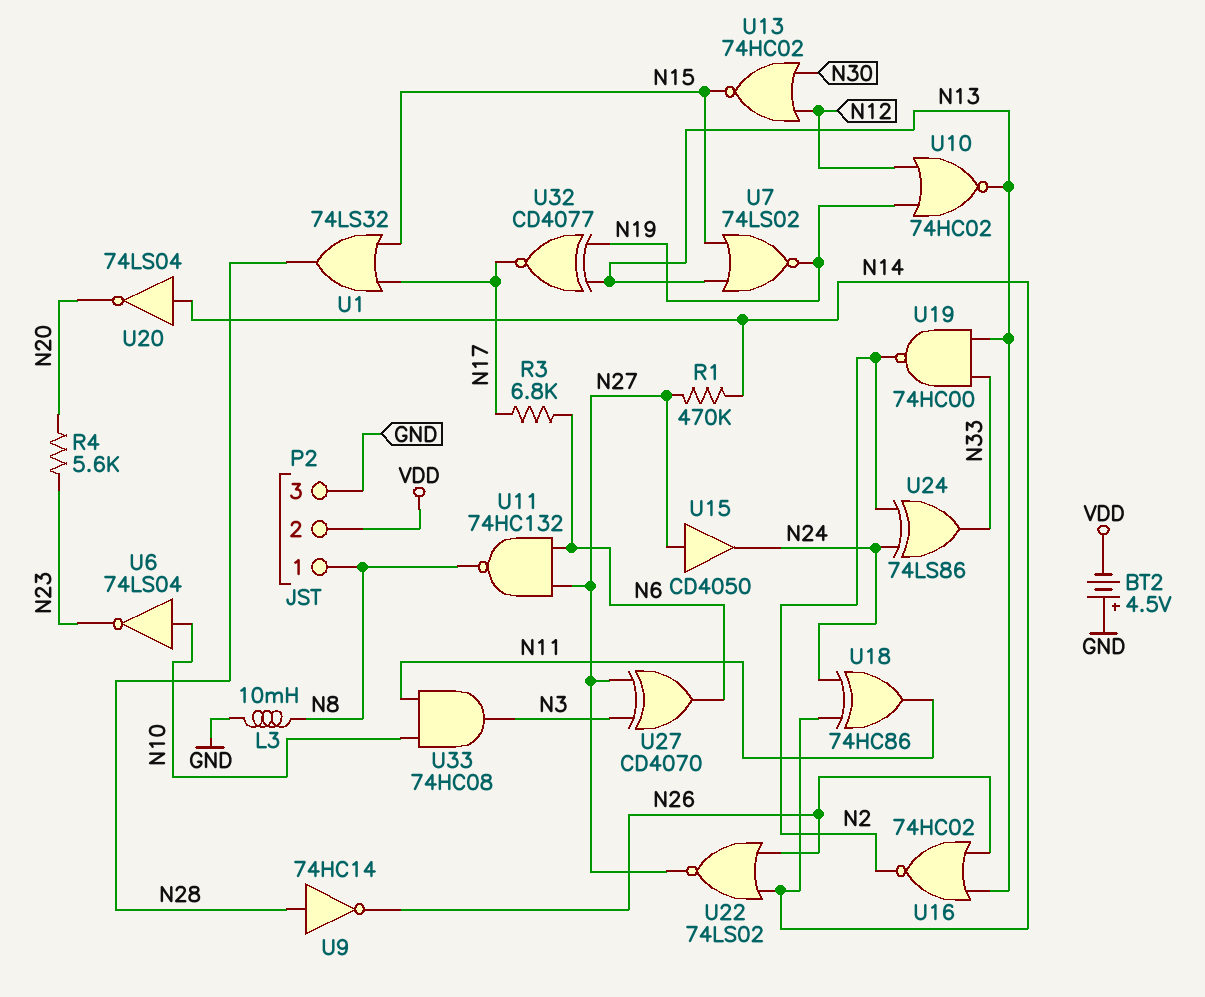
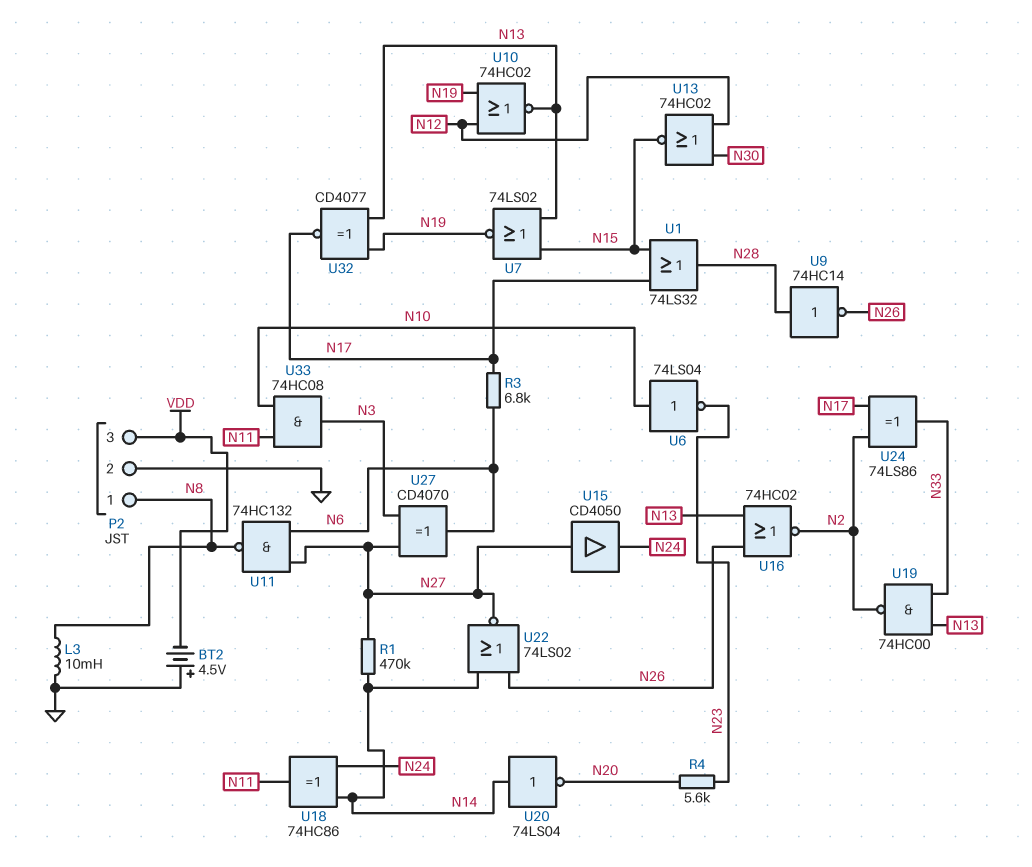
P2 pin 2: VDD -> GND
P2 pin 3: GND -> VDD
U24: XOR 74LS86 (in N2, in N24, out N33) -> XOR 74LS86 (in N2, in N17, out N33)

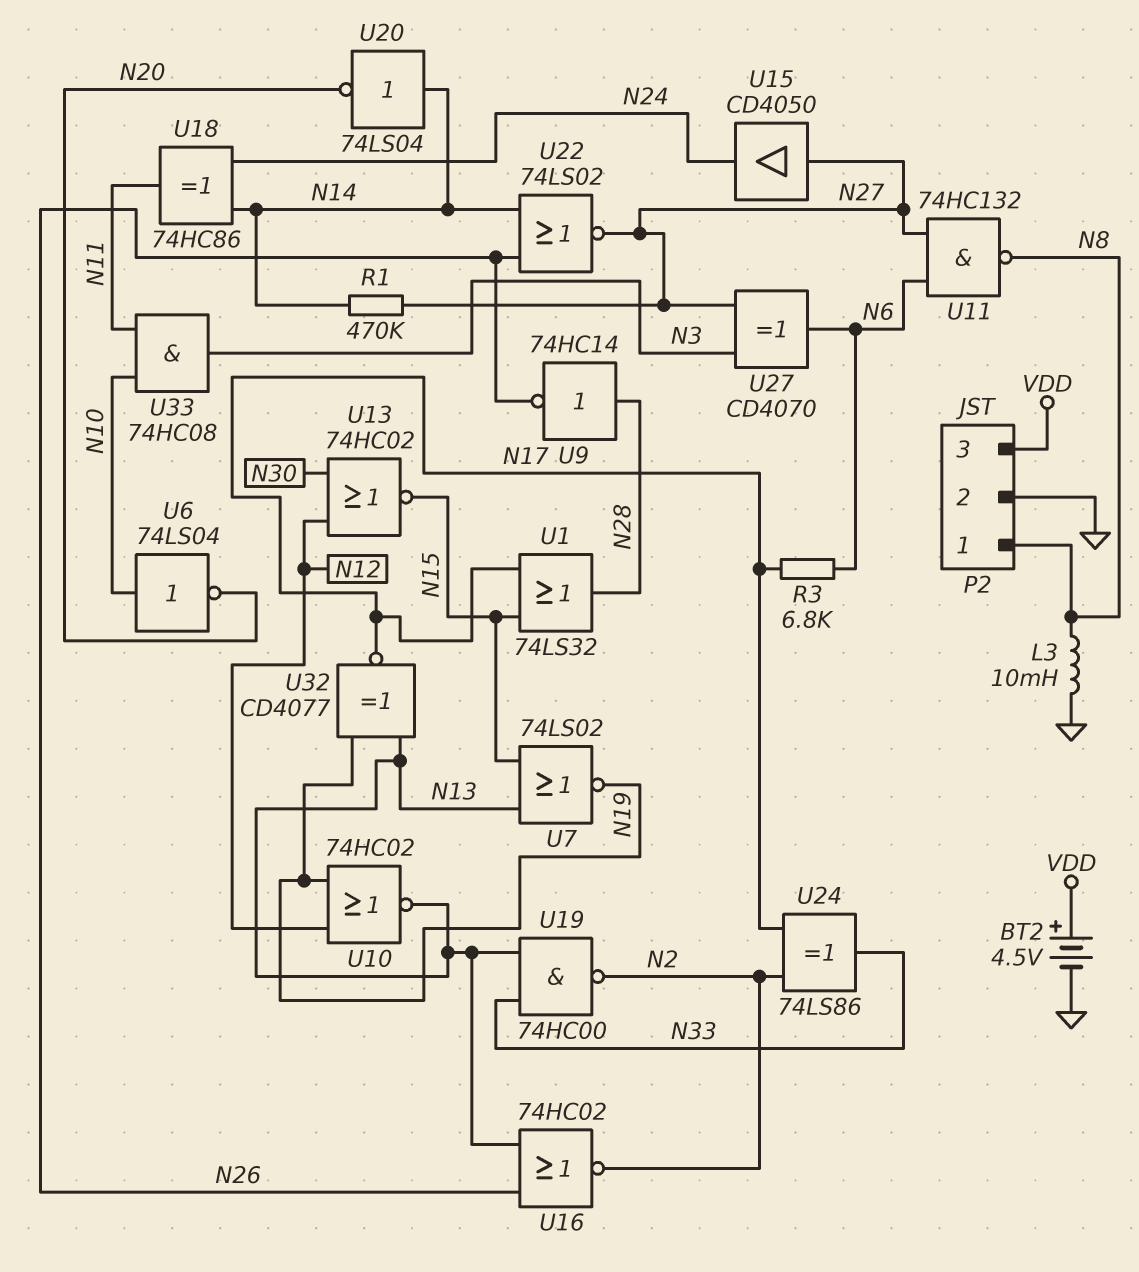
BT2: 4.5V (plus GND, minus VDD) -> 4.5V (plus VDD, minus GND)
R4: 5.6k (N20, N23) -> none
U6: NOT 74LS04 (in N10, out N23) -> NOT 74LS04 (in N10, out N20)

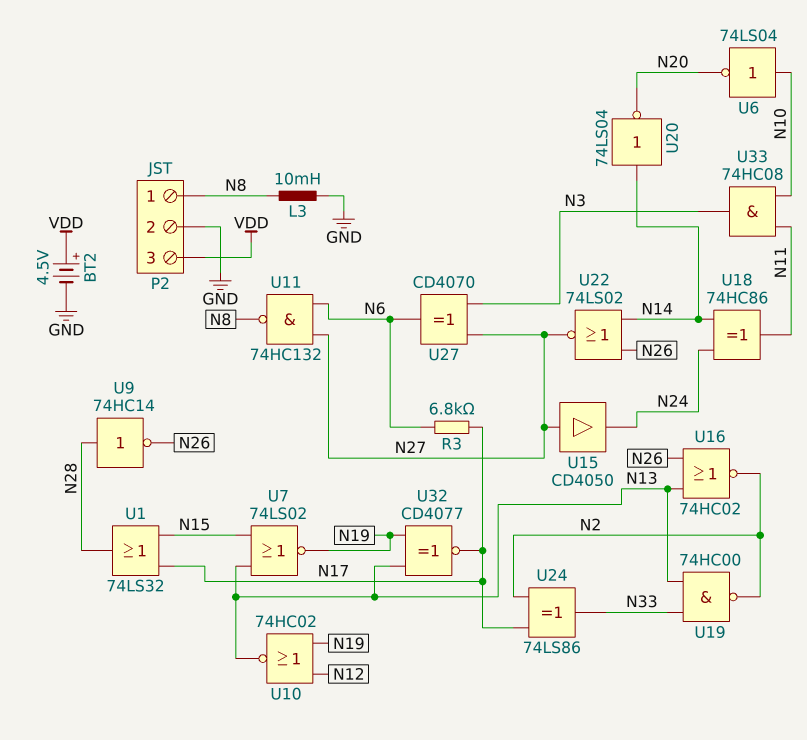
R1: 470k (N14, N27) -> none
U13: NOR 74HC02 (in N12, in N30, out N15) -> none

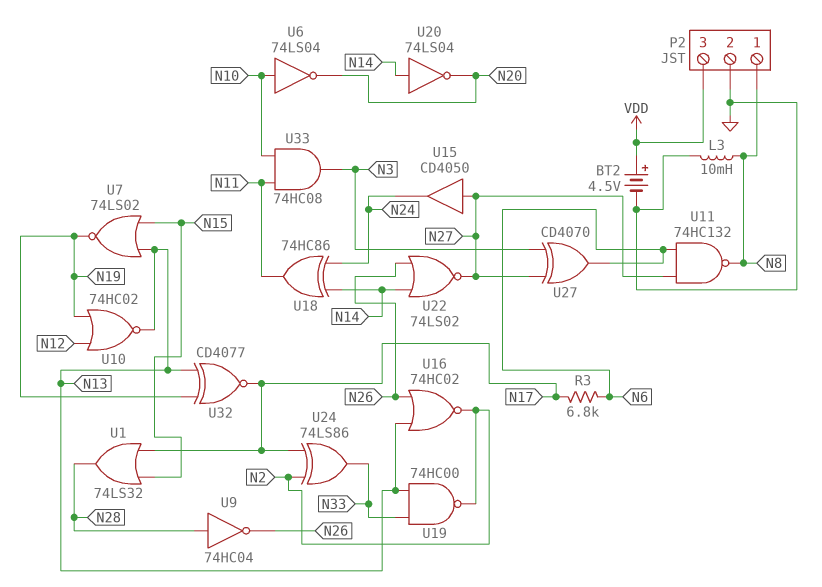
U9: NOT 74HC14 (in N28, out N26) -> NOT 74HC04 (in N28, out N26)

